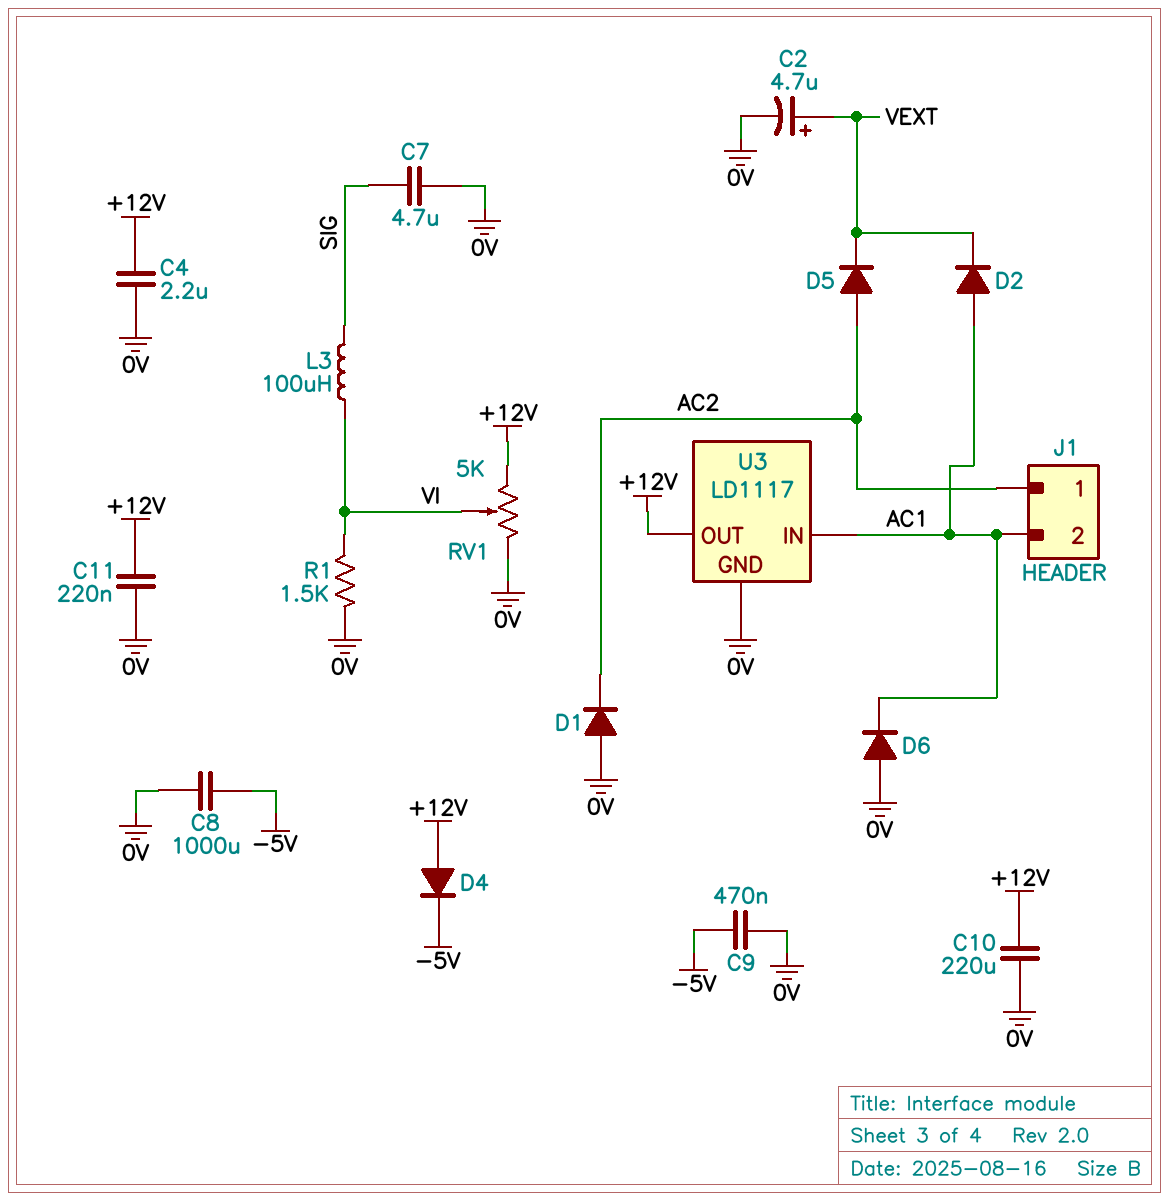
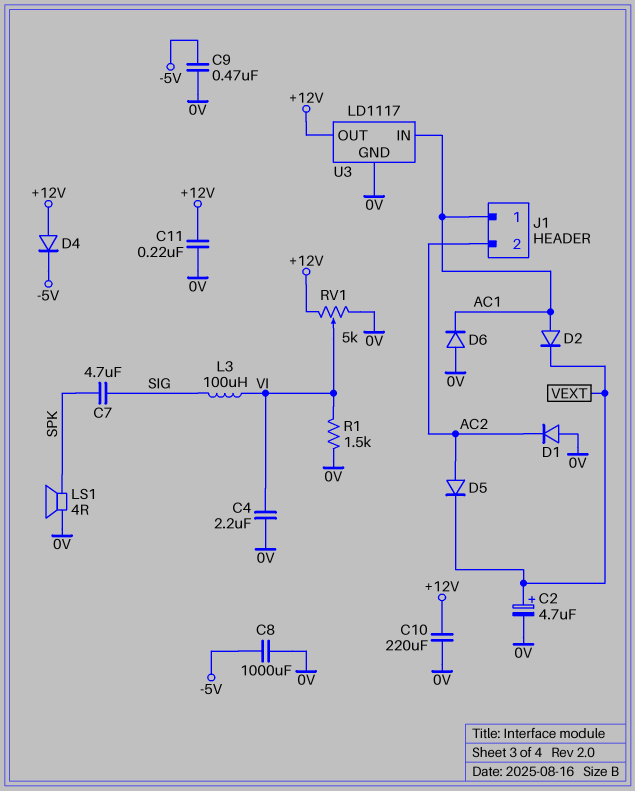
C4: 2.2uF (+12V, 0V) -> 2.2uF (0V, VI)
C7: 4.7uF (0V, SIG) -> 4.7uF (SIG, SPK)
J1 pin 1: AC2 -> AC1
J1 pin 2: AC1 -> AC2
LS1: none -> speaker 4R (0V, SPK)

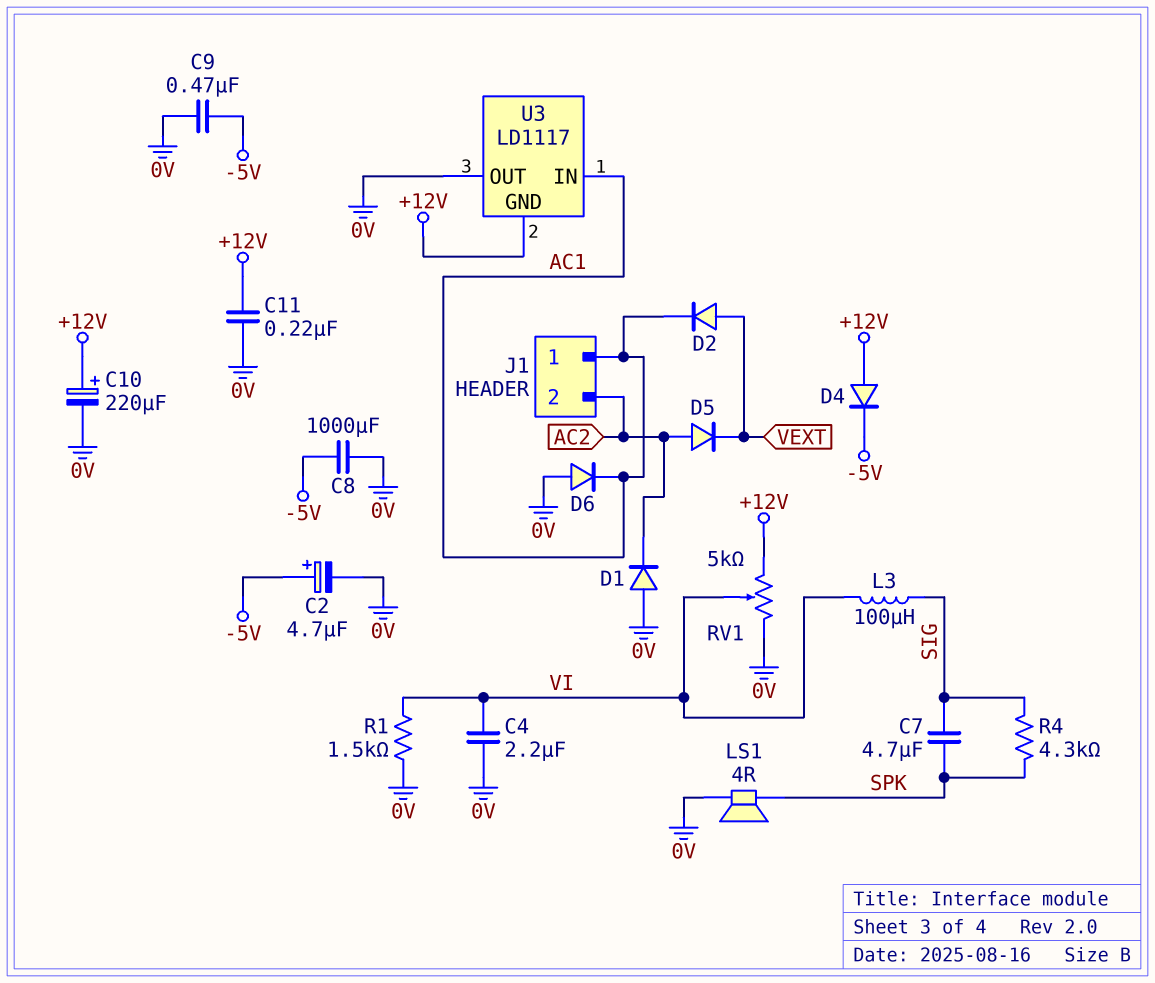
C2: 4.7uF (plus VEXT, minus 0V) -> 4.7uF (plus -5V, minus 0V)
C10: 220uF (+12V, 0V) -> 220uF (plus +12V, minus 0V)
D2: diode (A AC1, K VEXT) -> diode (A VEXT, K AC1)
R4: none -> 4.3k (SIG, SPK)
U3 pin GND: 0V -> +12V
U3 pin OUT: +12V -> 0V

